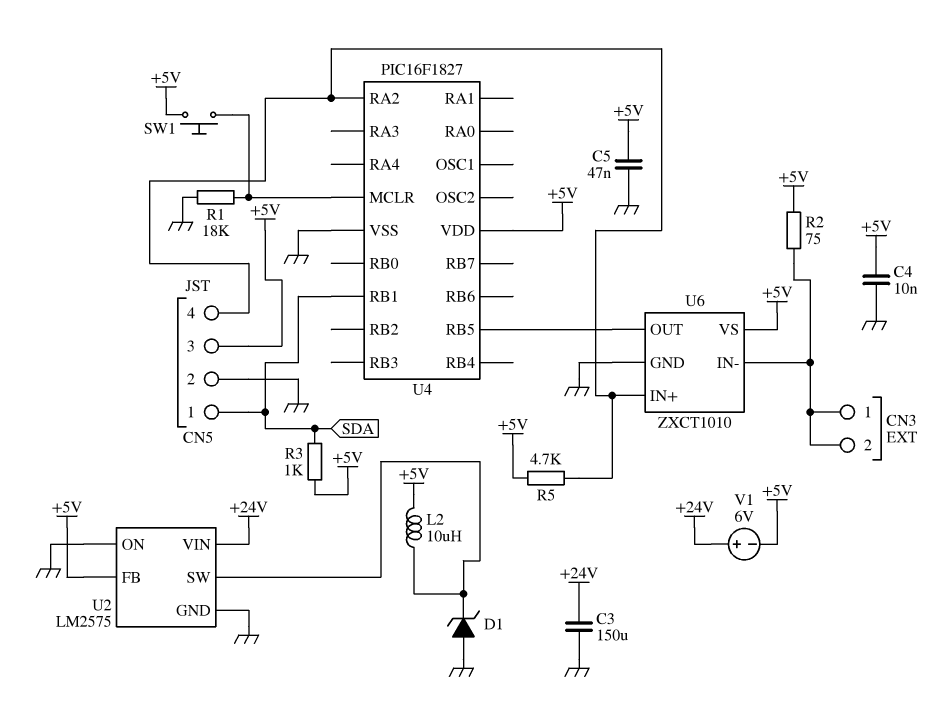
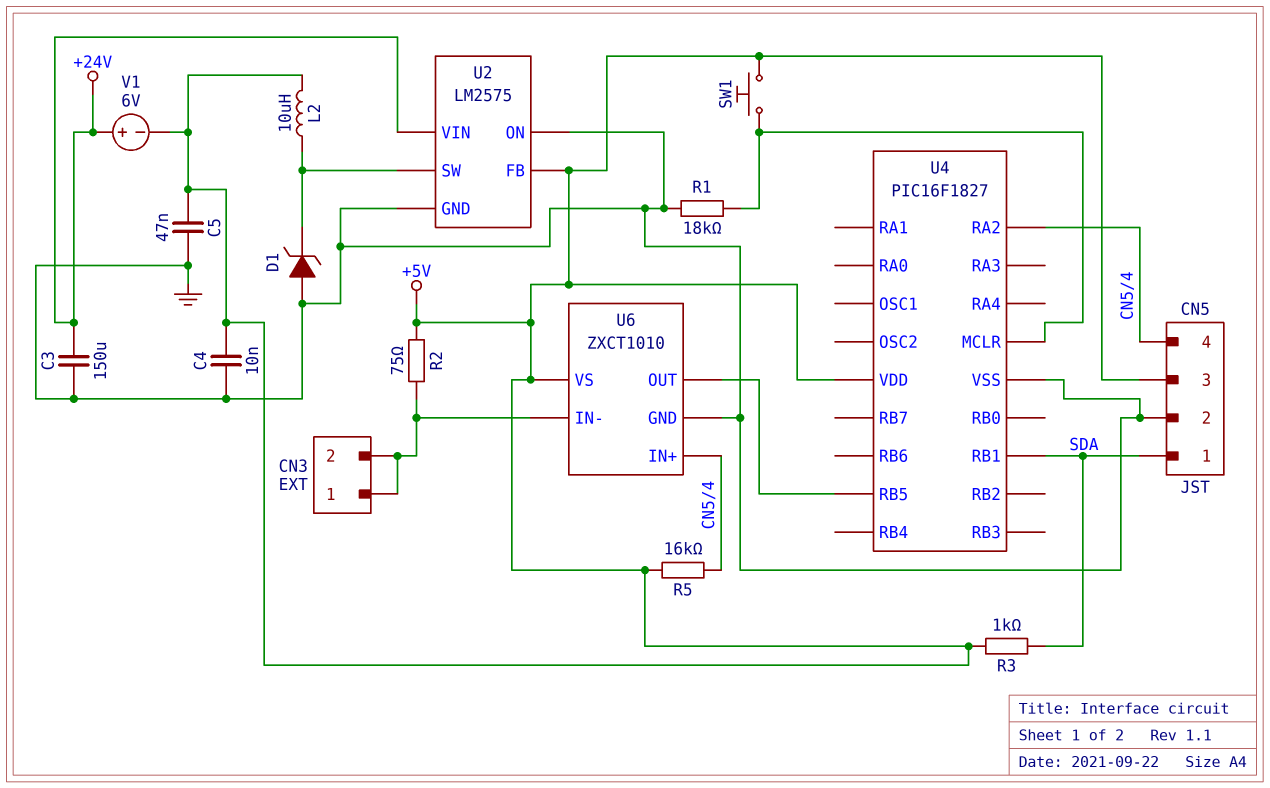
R5: 4.7k (+5V, CN5/4) -> 16k (+5V, CN5/4)

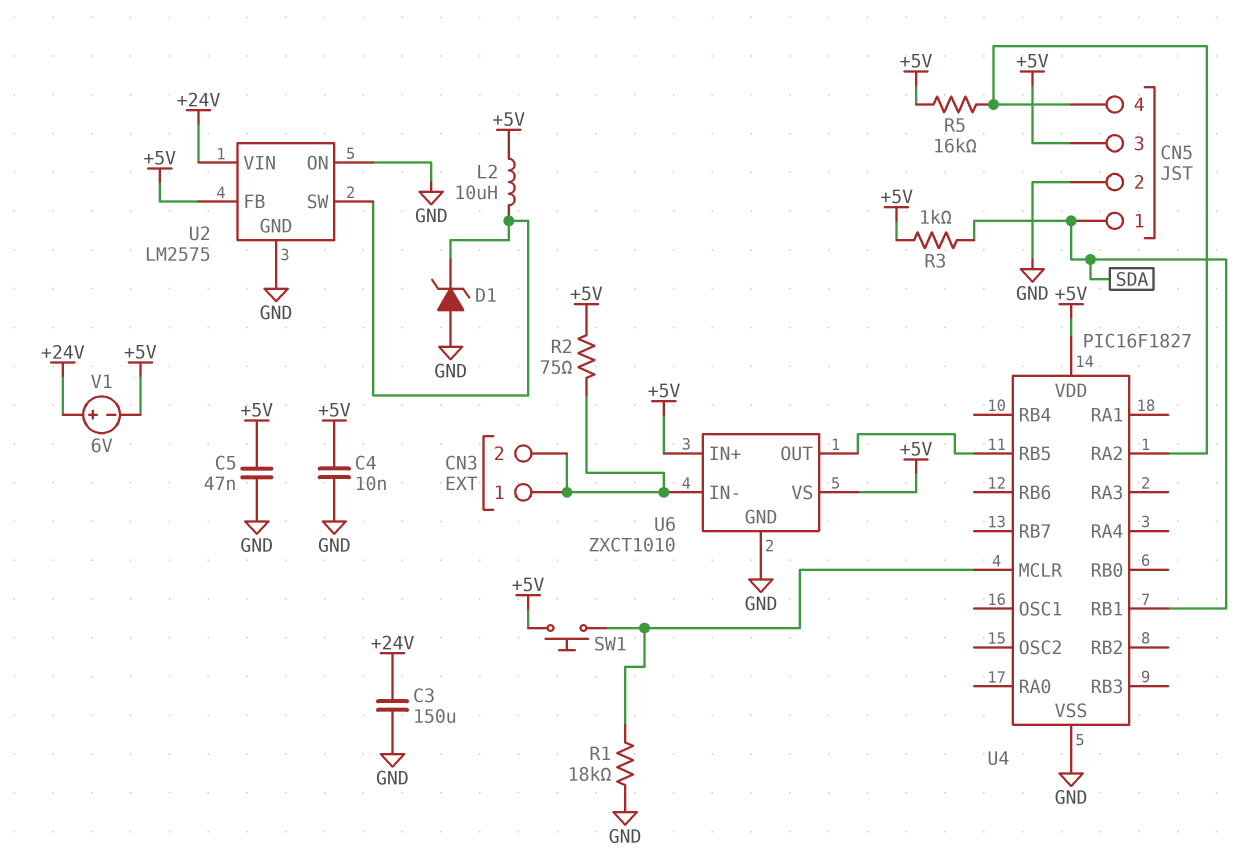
U6 pin IN+: CN5/4 -> +5V

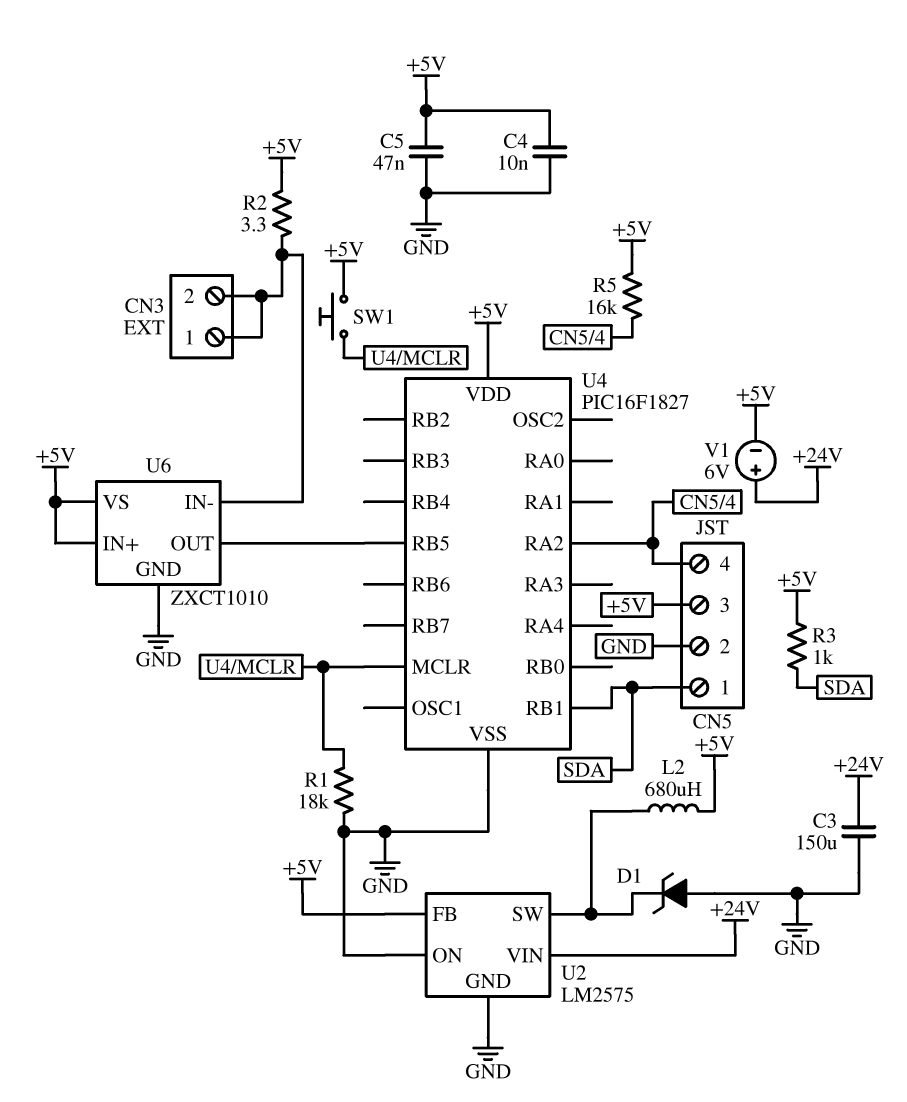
L2: 10uH (+5V, U2/SW) -> 680uH (+5V, U2/SW)
R2: 75 (+5V, CN3/1) -> 3.3 (+5V, CN3/1)

